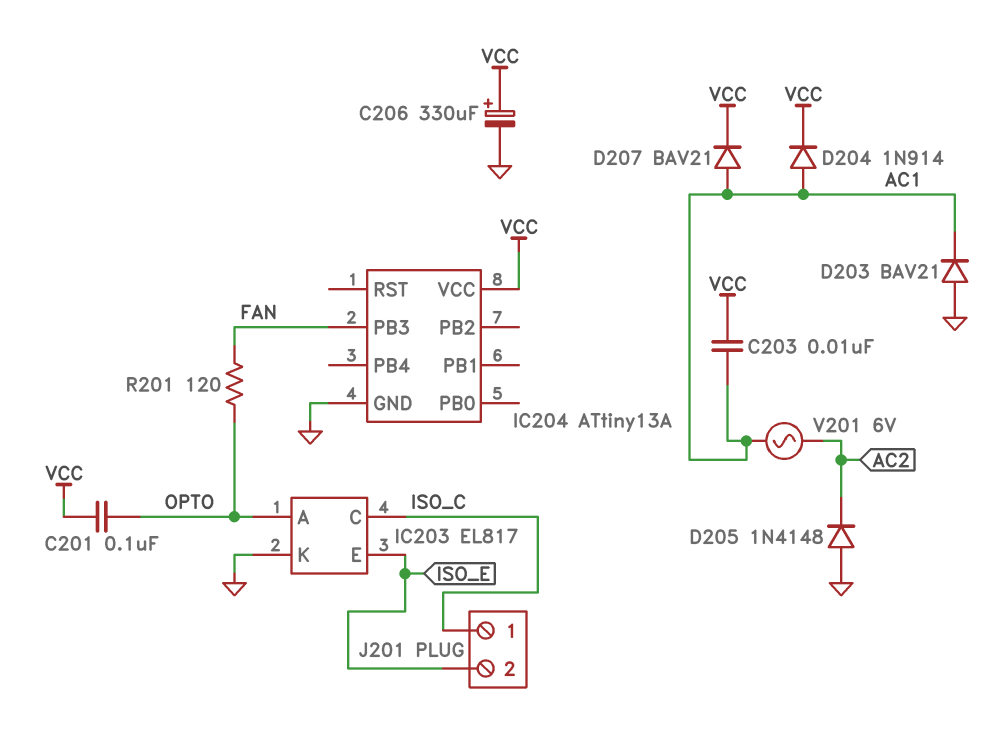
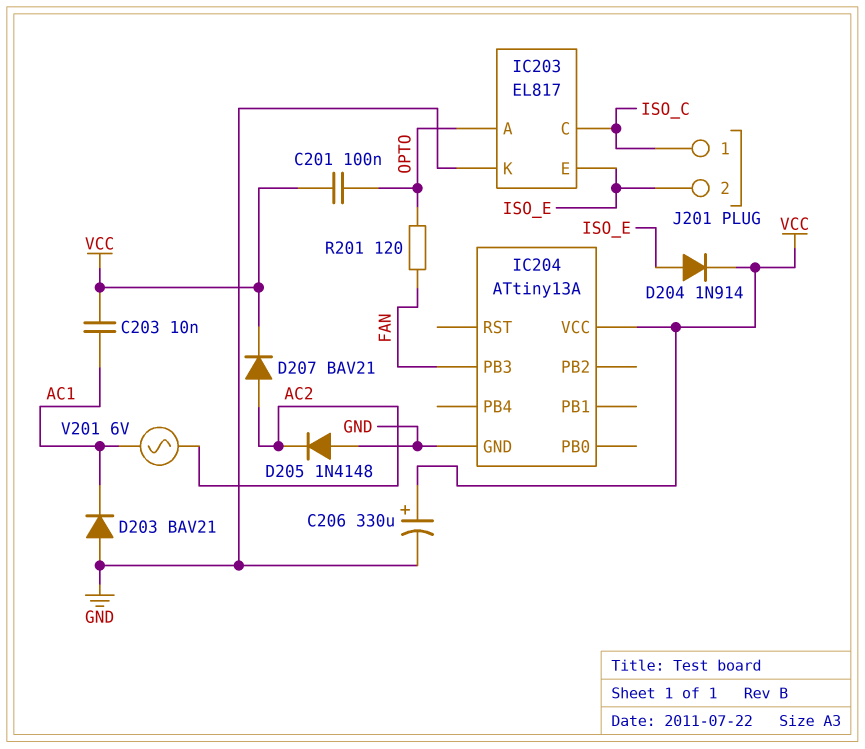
D204: diode 1N914 (A AC1, K VCC) -> diode 1N914 (A ISO_E, K VCC)
D207: diode BAV21 (A AC1, K VCC) -> diode BAV21 (A AC2, K VCC)

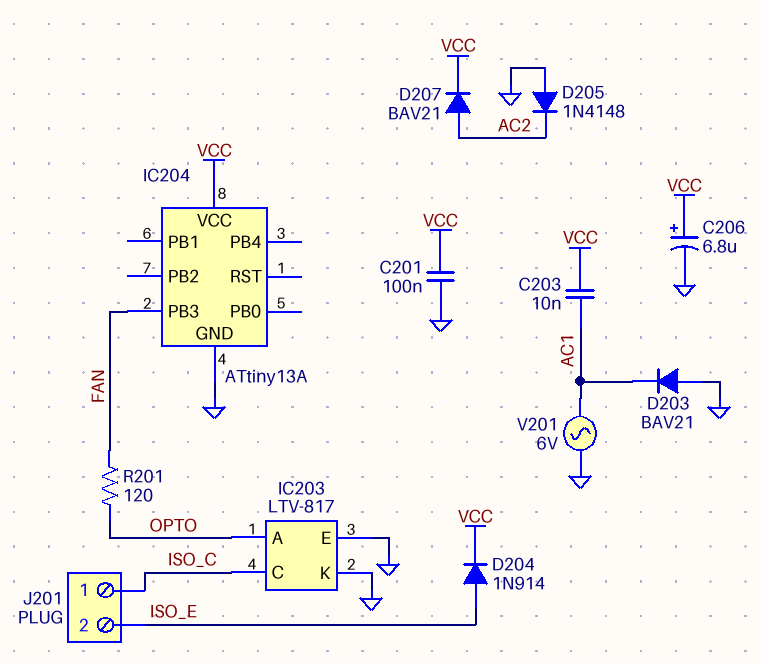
C201: 100nF (OPTO, VCC) -> 100nF (GND, VCC)
C206: 330uF (plus VCC, minus GND) -> 6.8uF (plus VCC, minus GND)
IC203: EL817 -> LTV-817
IC203 pin E: ISO_E -> GND
V201: AC 6V (AC1, AC2) -> AC 6V (AC1, GND)

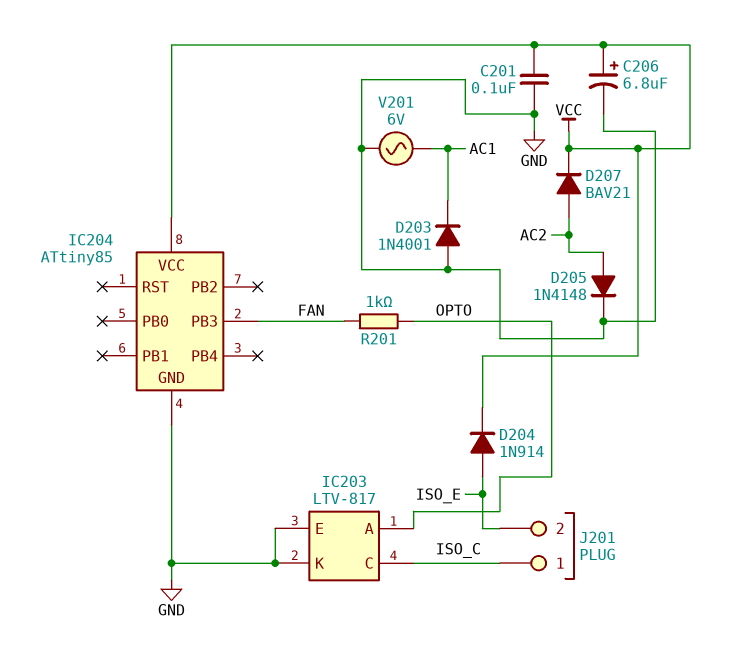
C203: 10nF (AC1, VCC) -> none
D203: diode BAV21 (A GND, K AC1) -> diode 1N4001 (A GND, K AC1)
D205: diode 1N4148 (A GND, K AC2) -> diode 1N4148 (A AC2, K GND)
IC204: ATtiny13A -> ATtiny85
R201: 120 (FAN, OPTO) -> 1k (FAN, OPTO)

